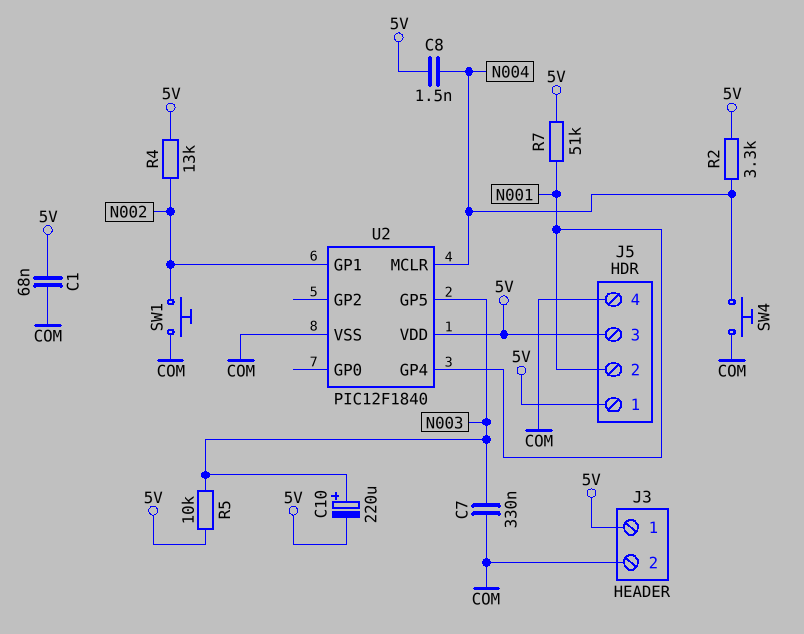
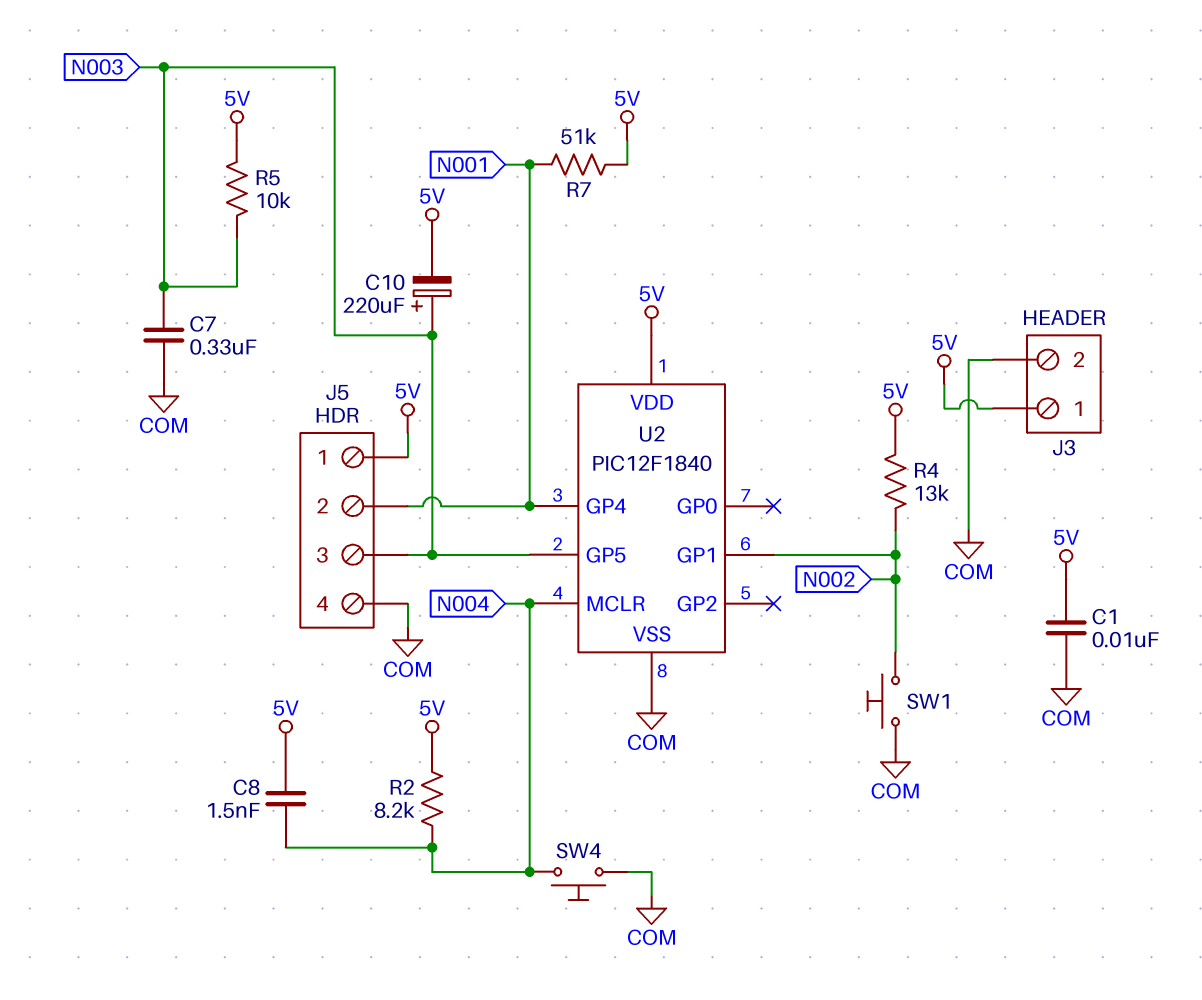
C1: 68nF (5V, COM) -> 10nF (5V, COM)
J5 pin 3: 5V -> N003
R2: 3.3k (5V, N004) -> 8.2k (5V, N004)

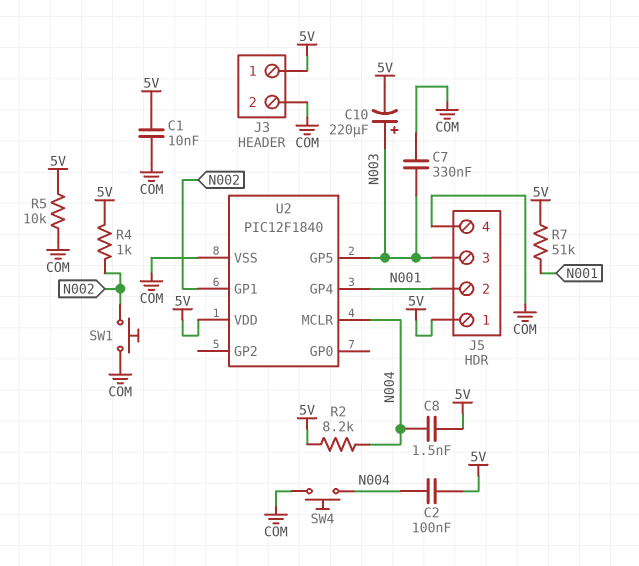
C2: none -> 100nF (5V, N004)
R4: 13k (5V, N002) -> 1k (5V, N002)
R5: 10k (5V, N003) -> 10k (5V, COM)

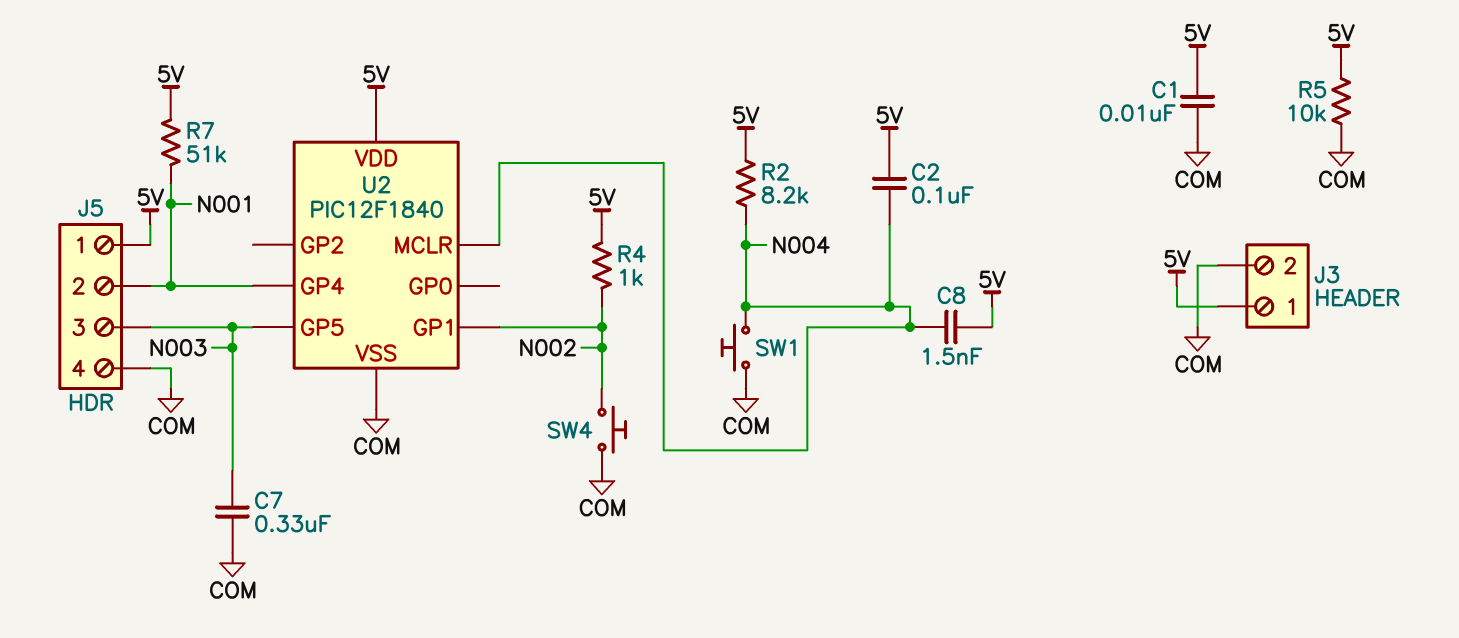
C10: 220uF (plus N003, minus 5V) -> none
SW1: button (COM, N002) -> button (COM, N004)
SW4: button (COM, N004) -> button (COM, N002)

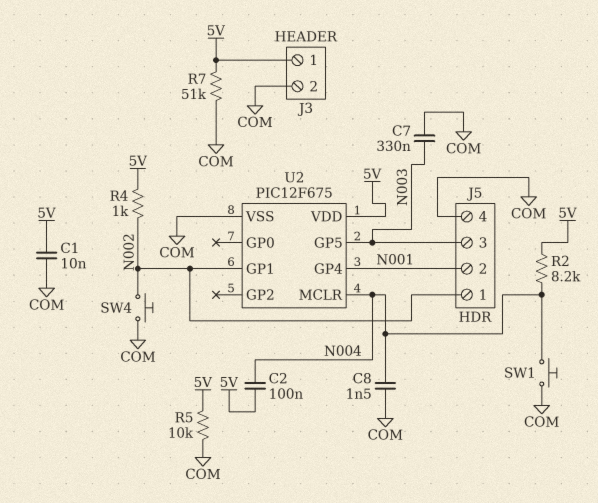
C8: 1.5nF (5V, N004) -> 1.5nF (COM, N004)
J5 pin 1: 5V -> N002
R7: 51k (5V, N001) -> 51k (5V, COM)
U2: PIC12F1840 -> PIC12F675

